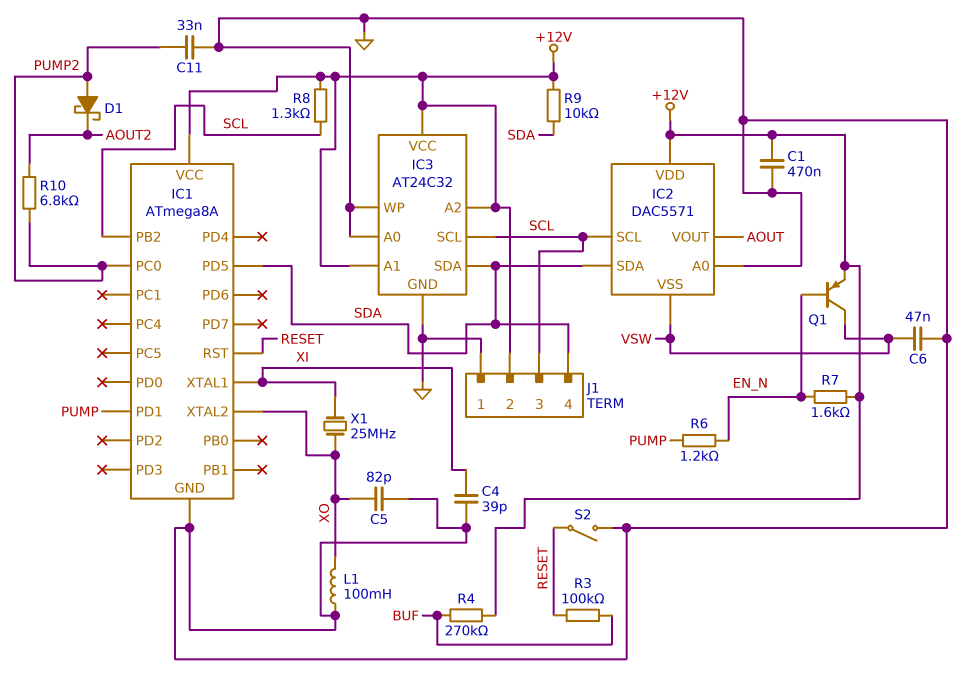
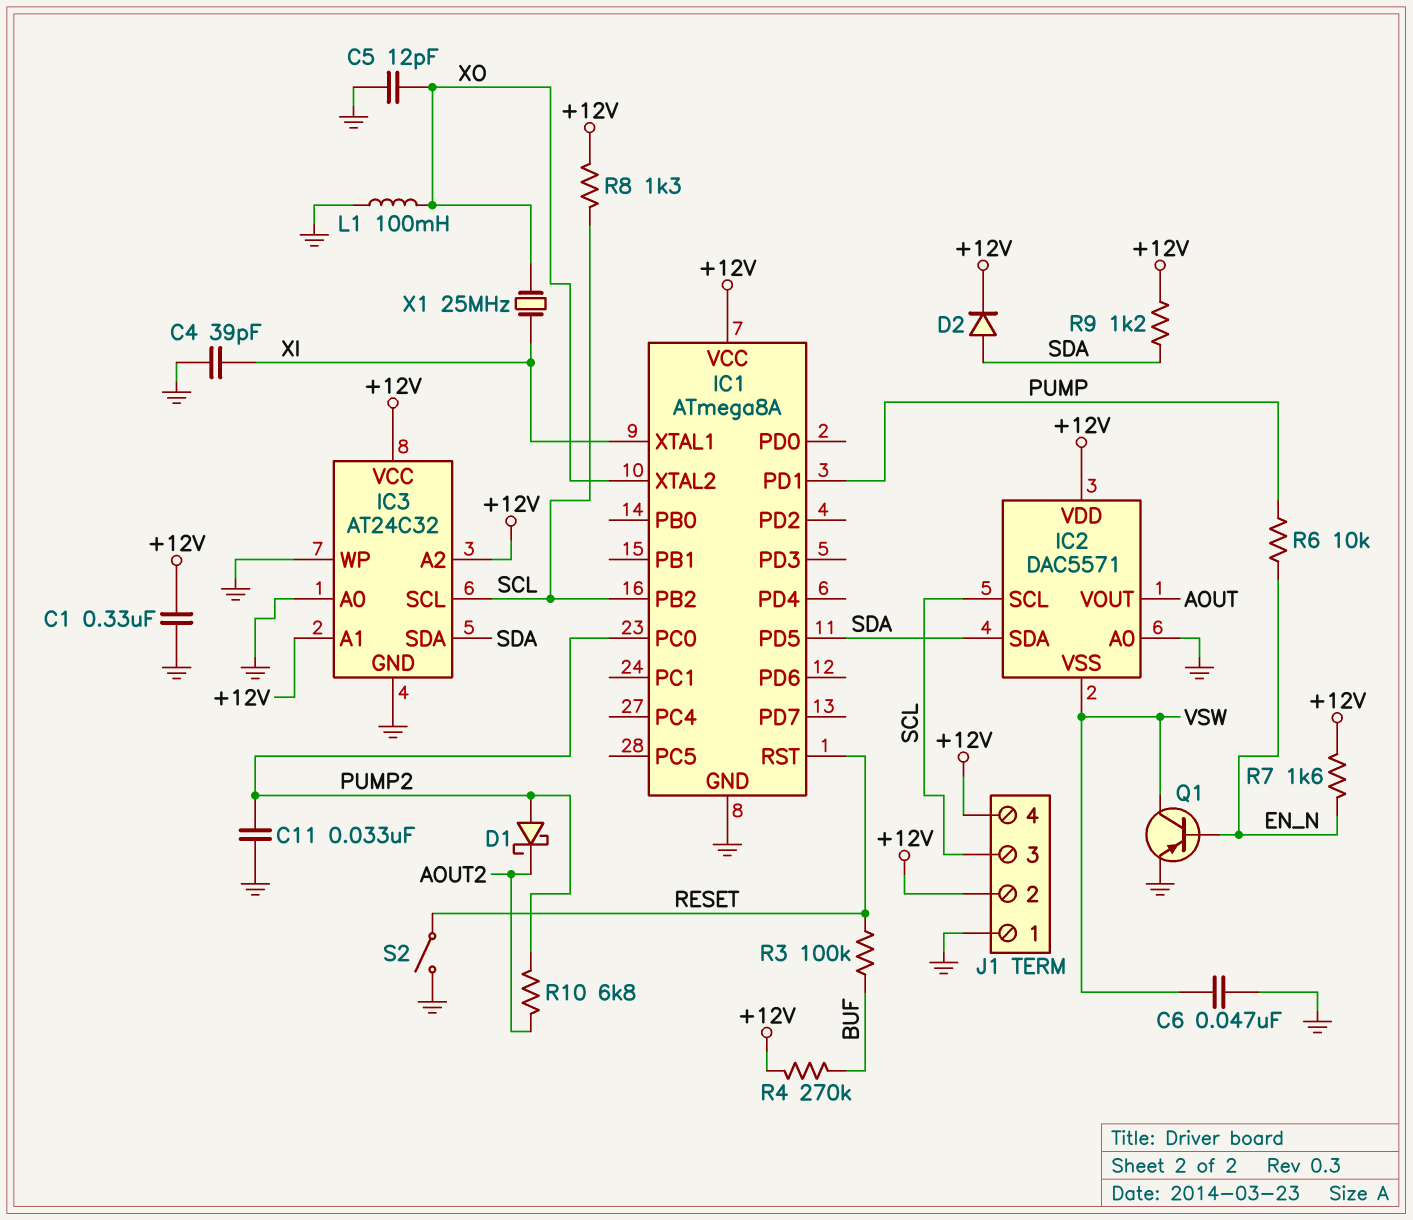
C1: 470nF (+12V, GND) -> 330nF (+12V, GND)
C5: 82pF (GND, XO) -> 12pF (GND, XO)
D2: none -> diode (A SDA, K +12V)
J1 pin 4: SDA -> +12V
Q1: PNP (B EN_N, C VSW, E +12V) -> PNP (B EN_N, C VSW, E GND)
R6: 1.2k (EN_N, PUMP) -> 10k (EN_N, PUMP)
R9: 10k (+12V, SDA) -> 1.2k (+12V, SDA)

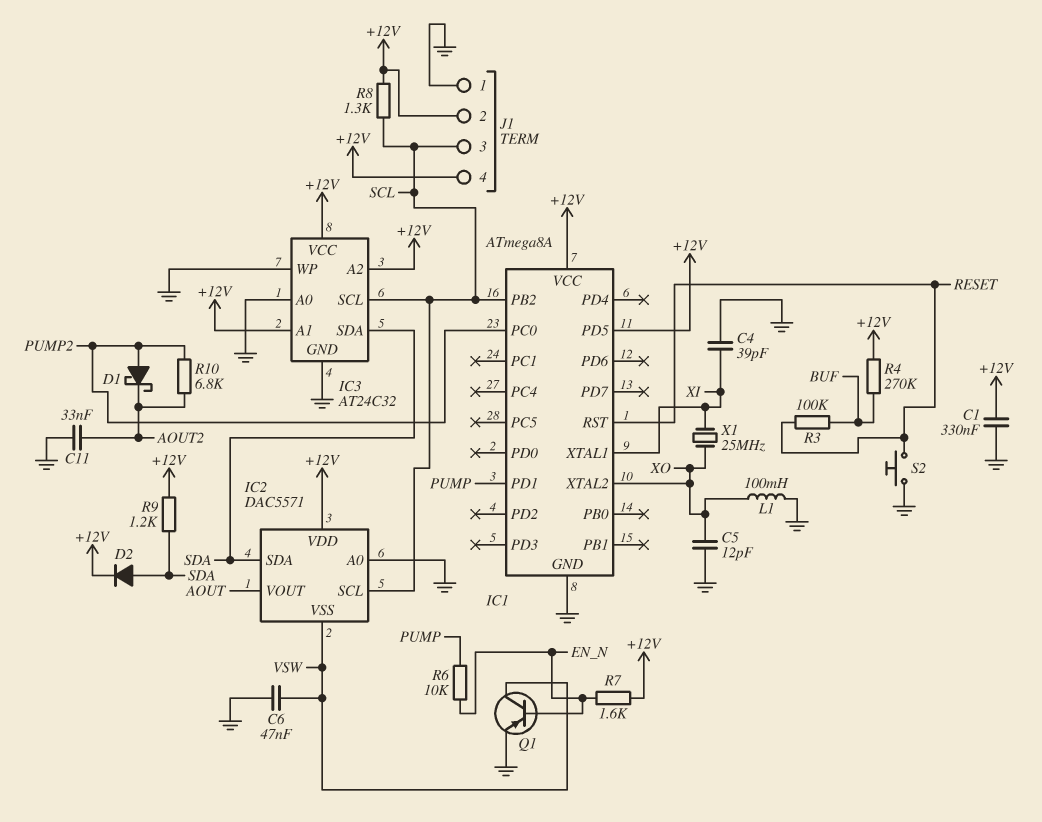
C11: 33nF (GND, PUMP2) -> 33nF (AOUT2, GND)
IC1 pin PD5: SDA -> +12V
S2: switch (GND, RESET) -> button (GND, RESET)

